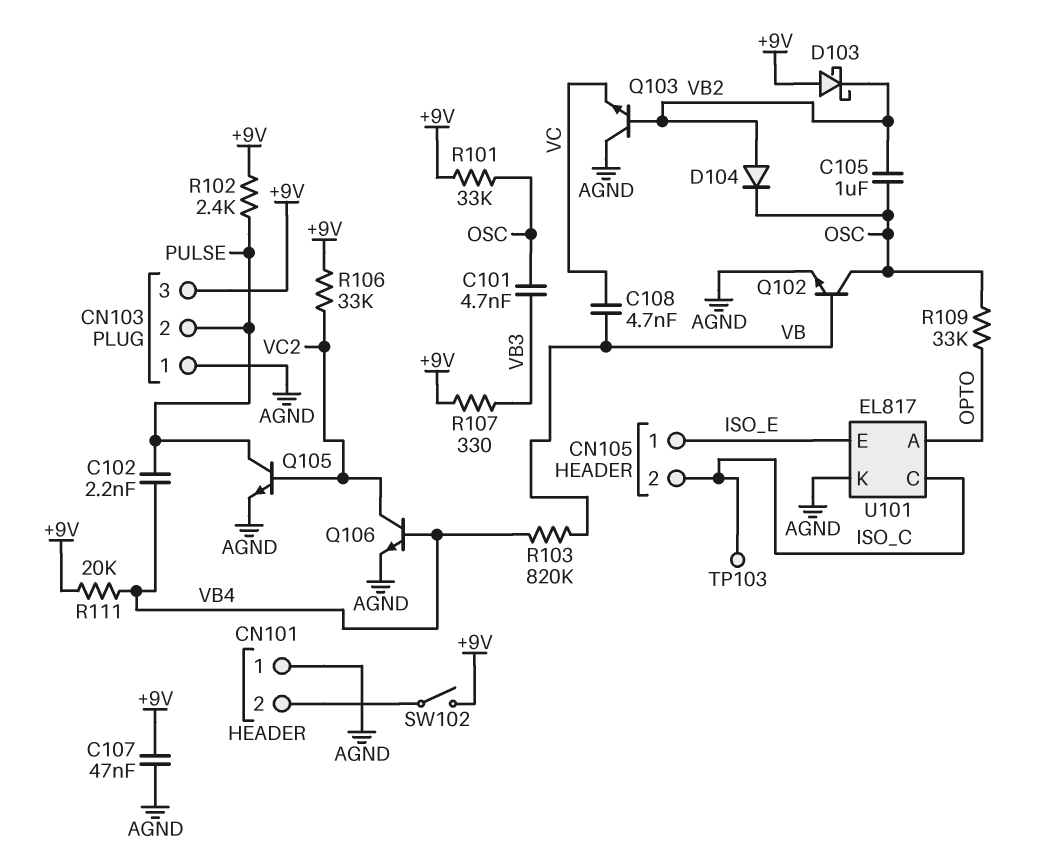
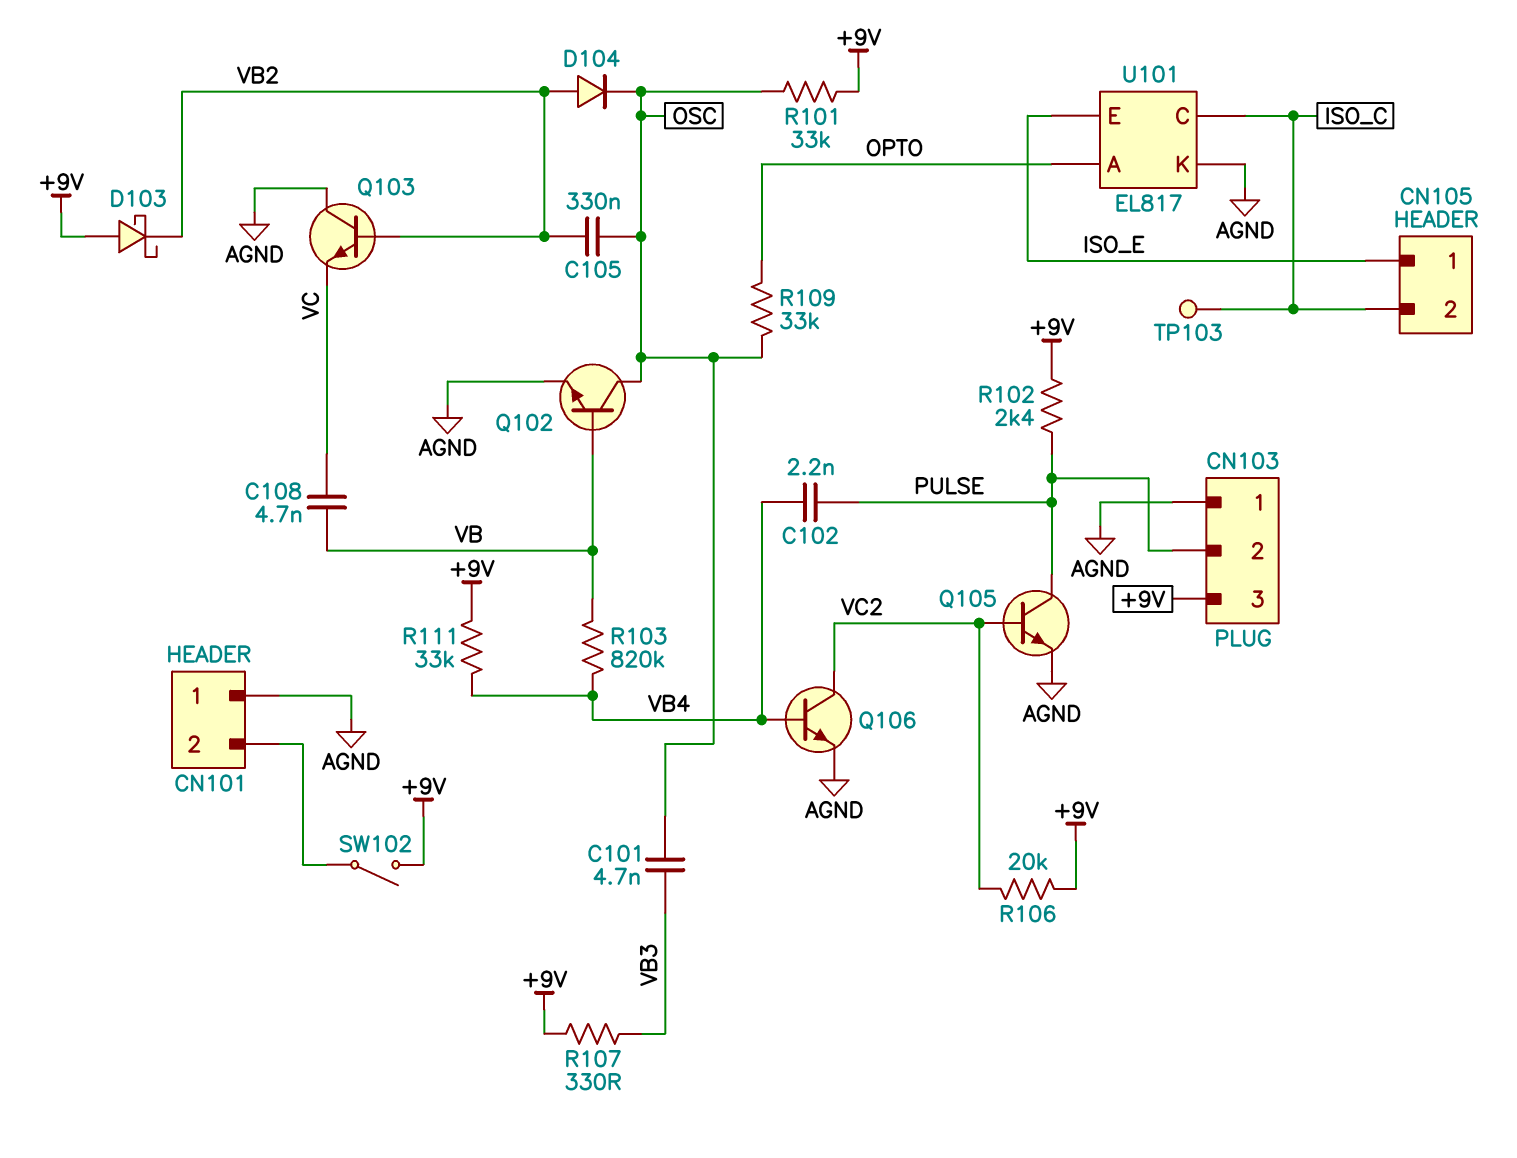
C105: 1uF (OSC, VB2) -> 330nF (OSC, VB2)
C107: 47nF (+9V, AGND) -> none
R106: 33k (+9V, VC2) -> 20k (+9V, VC2)
R111: 20k (+9V, VB4) -> 33k (+9V, VB4)

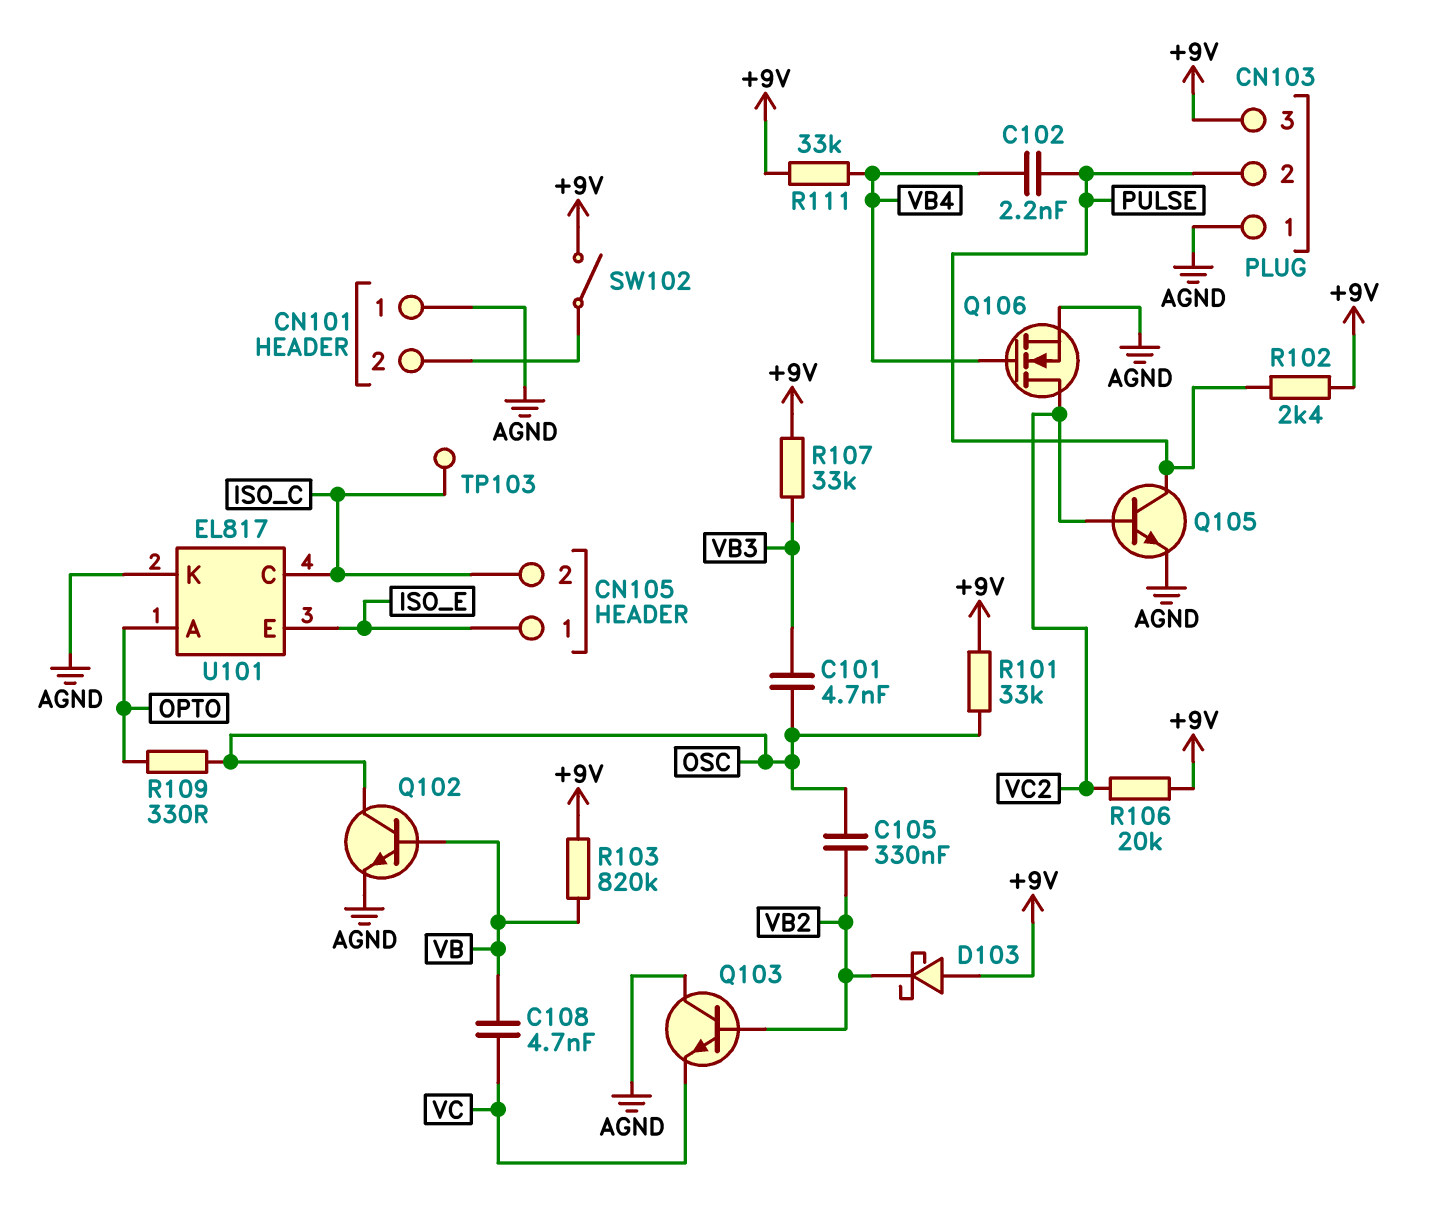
D104: diode (A VB2, K OSC) -> none
Q106: NPN (B VB4, C VC2, E AGND) -> NMOS (G VB4, D VC2, S AGND)
R103: 820k (VB, VB4) -> 820k (+9V, VB)
R107: 330 (+9V, VB3) -> 33k (+9V, VB3)
R109: 33k (OPTO, OSC) -> 330 (OPTO, OSC)

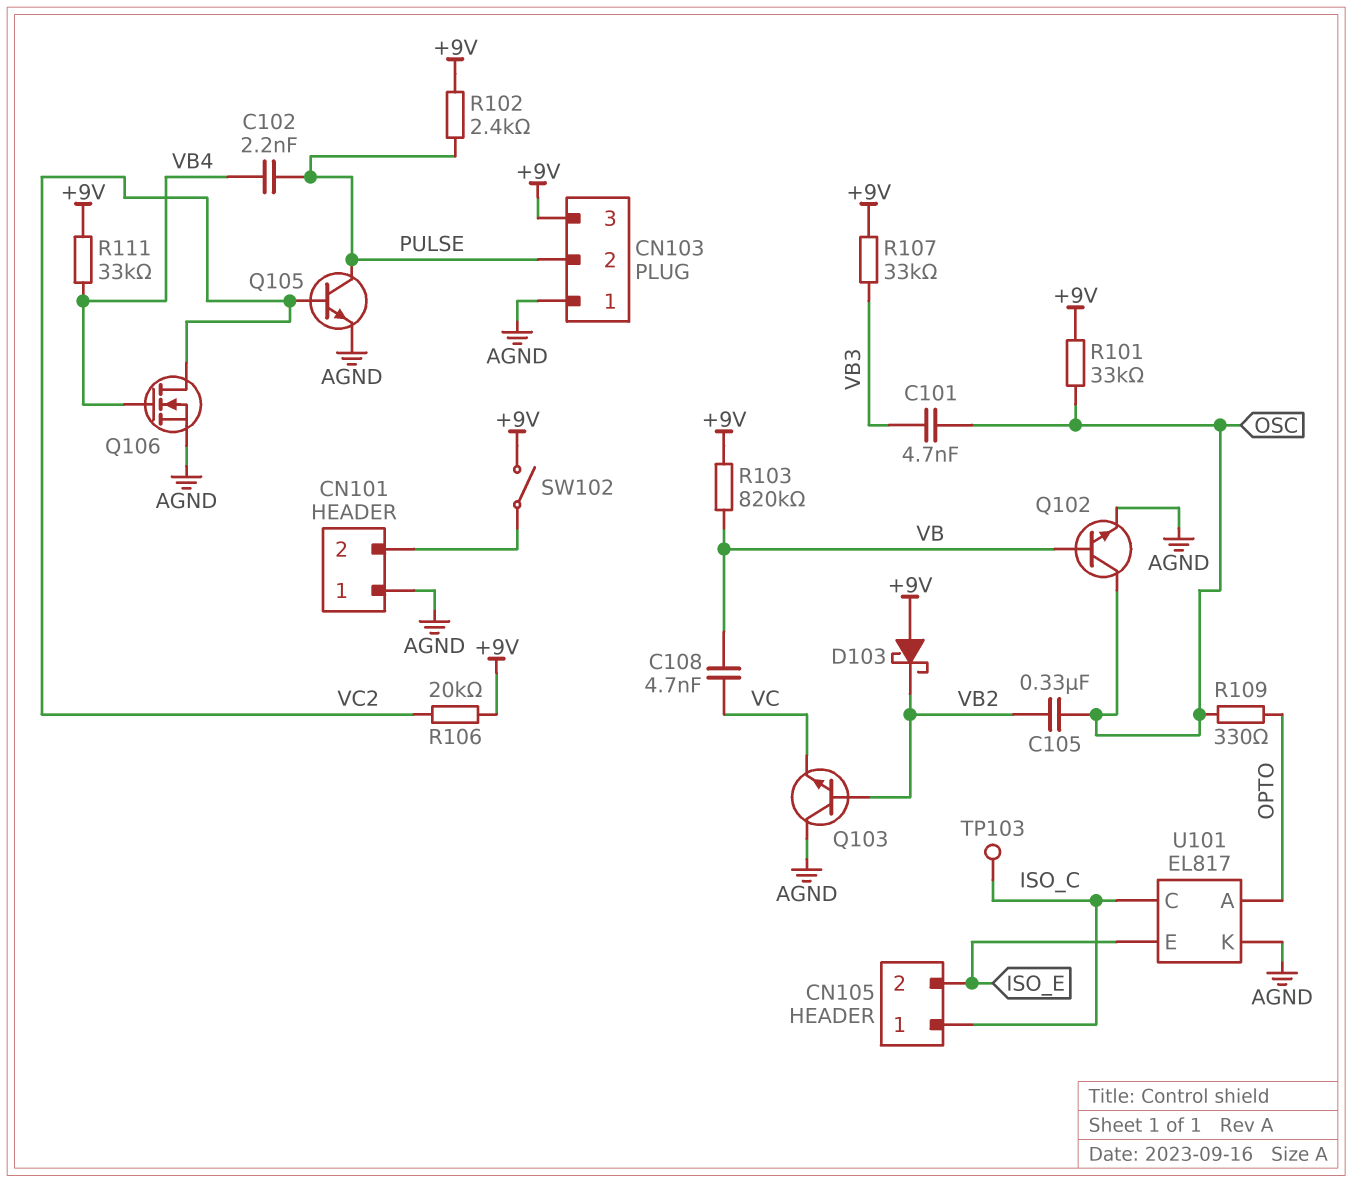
CN105 pin 1: ISO_E -> ISO_C
CN105 pin 2: ISO_C -> ISO_E

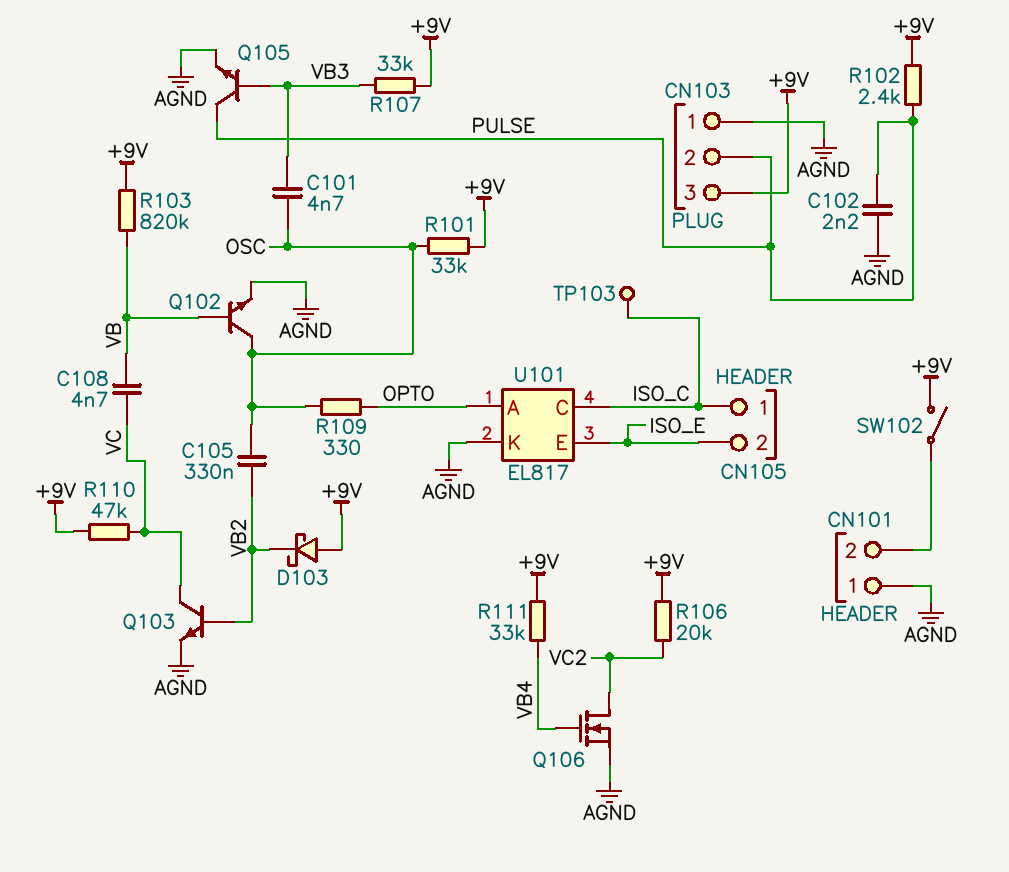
C102: 2.2nF (PULSE, VB4) -> 2.2nF (AGND, PULSE)
Q103: NPN (B VB2, C AGND, E VC) -> NPN (B VB2, C VC, E AGND)
Q105: NPN (B VC2, C PULSE, E AGND) -> NPN (B VB3, C PULSE, E AGND)
R110: none -> 47k (+9V, VC)

